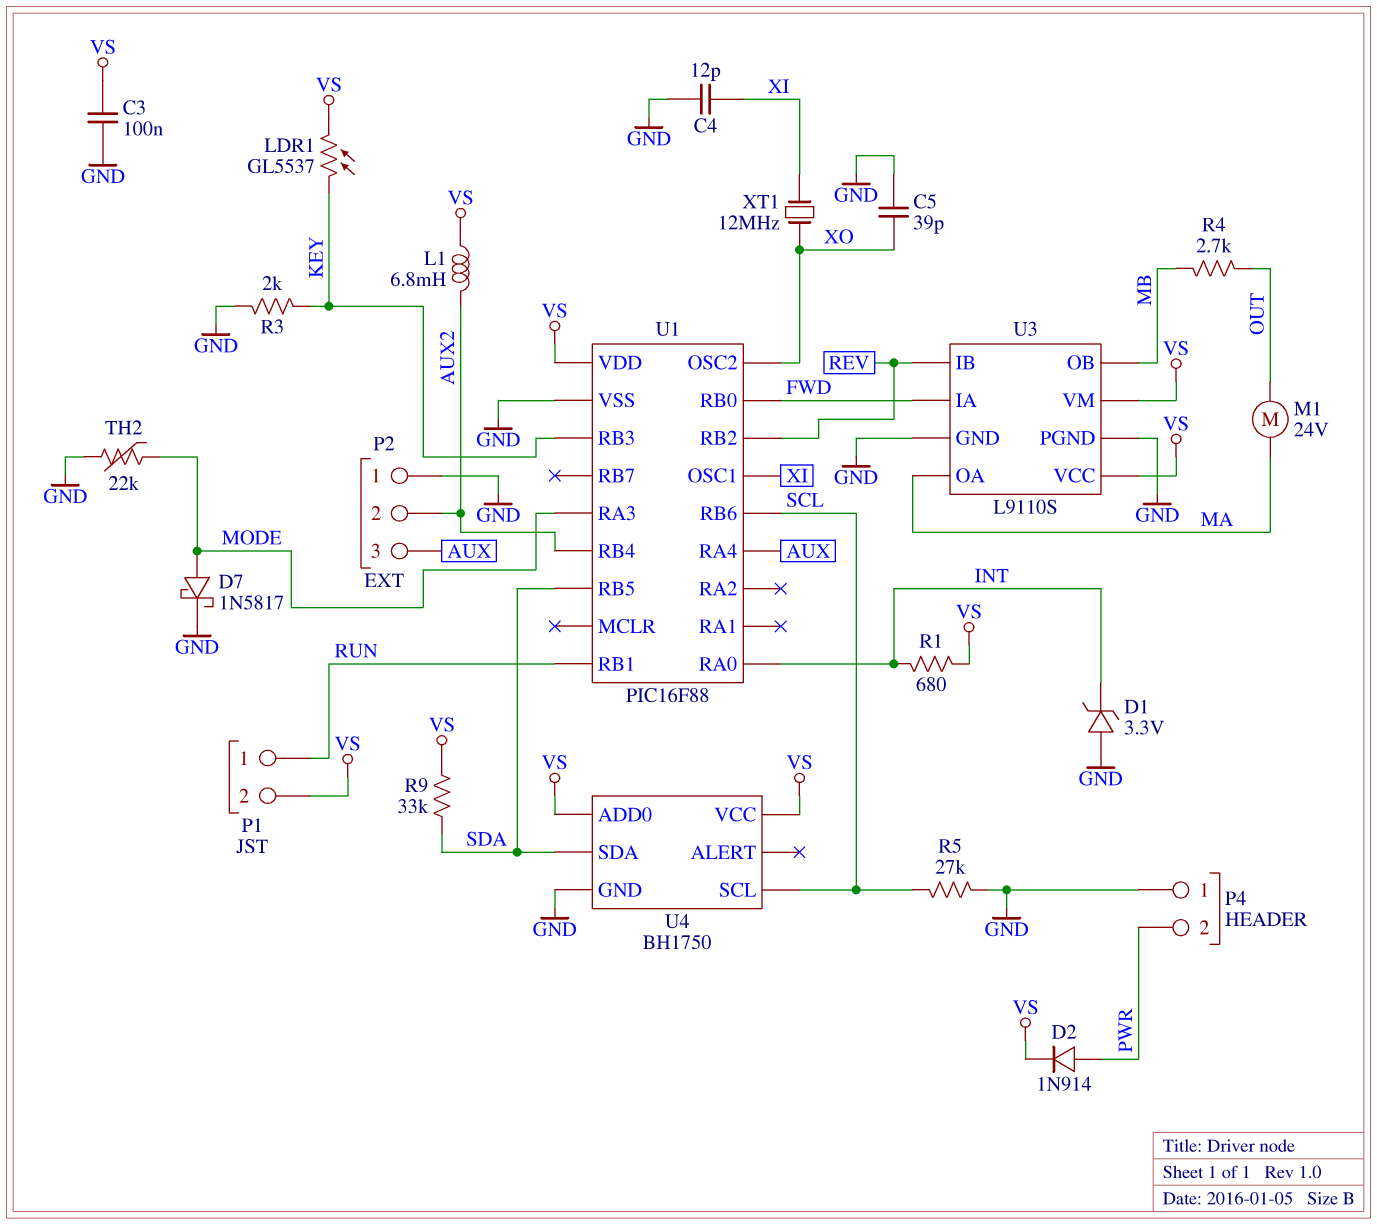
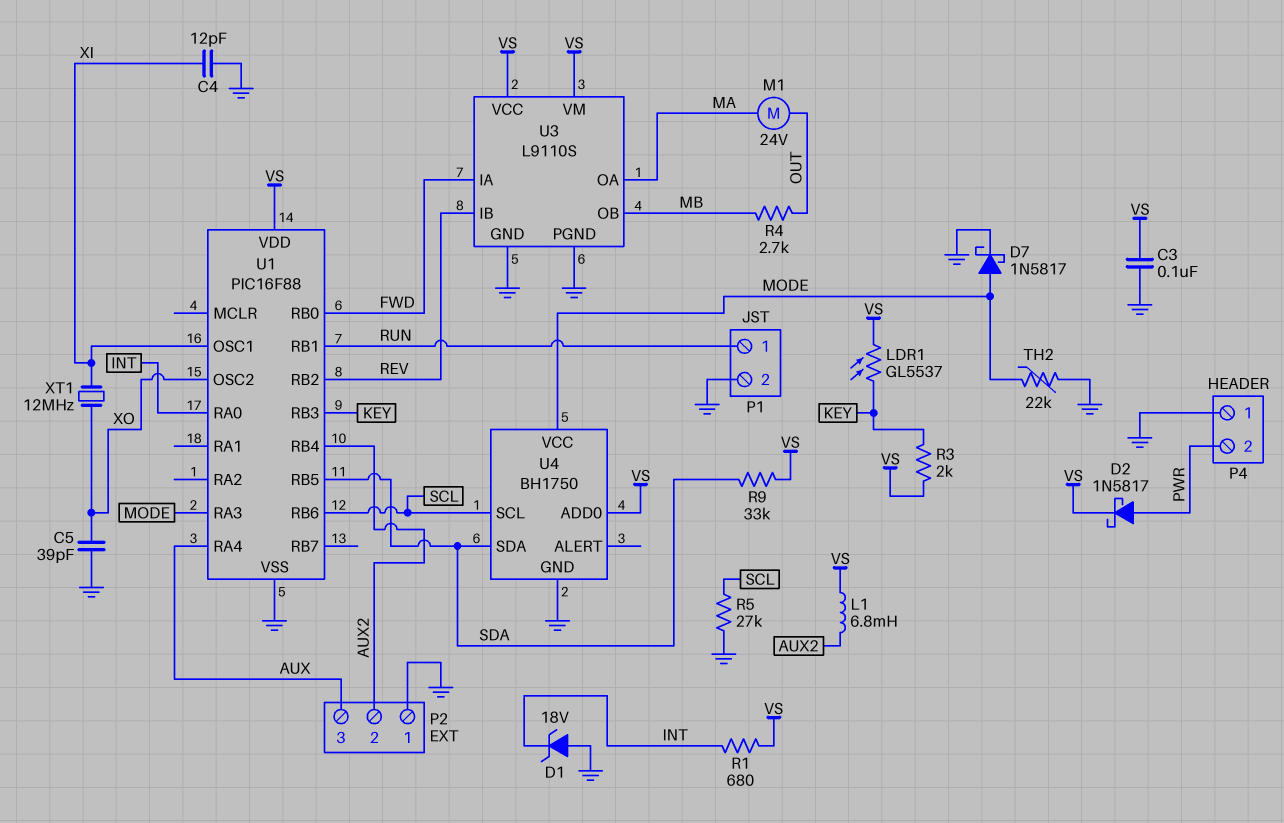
D1: zener 3.3V (A GND, K INT) -> zener 18V (A GND, K INT)
D2: diode 1N914 (A PWR, K VS) -> schottky 1N5817 (A PWR, K VS)
P1 pin 2: VS -> GND
R3: 2k (GND, KEY) -> 2k (KEY, VS)
U4 pin VCC: VS -> MODE

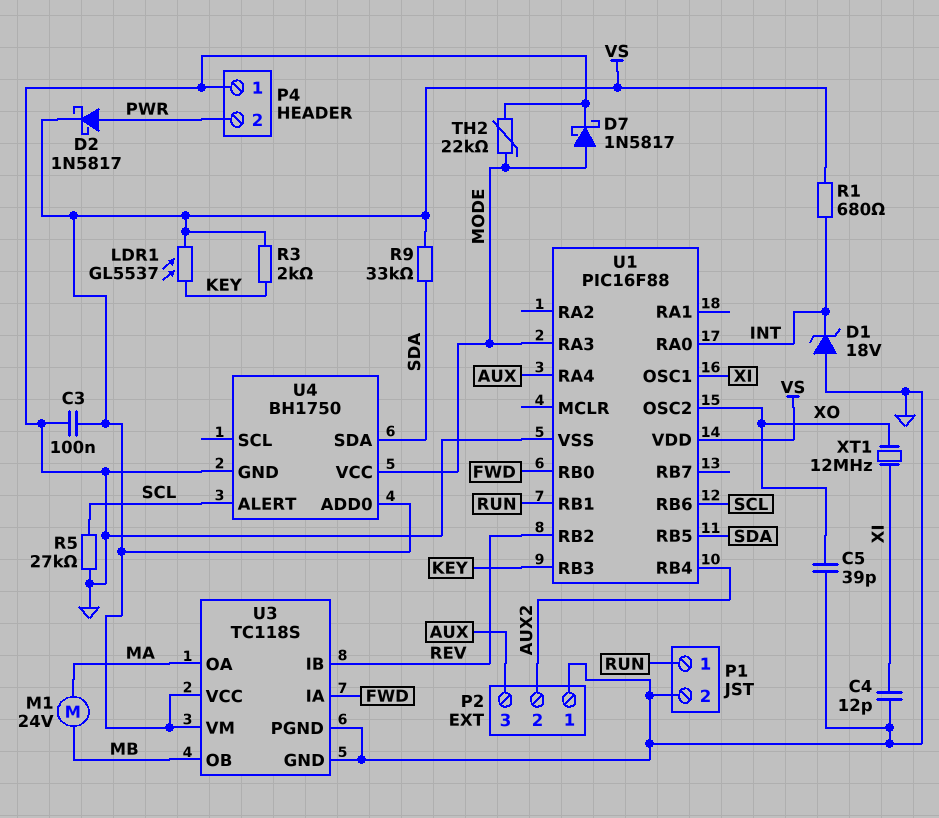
L1: 6.8mH (AUX2, VS) -> none
M1: motor 24V (MA, OUT) -> motor 24V (MA, MB)
R4: 2.7k (MB, OUT) -> none
U3: L9110S -> TC118S
U4 pin ALERT: none -> SCL
U4 pin SCL: SCL -> none

